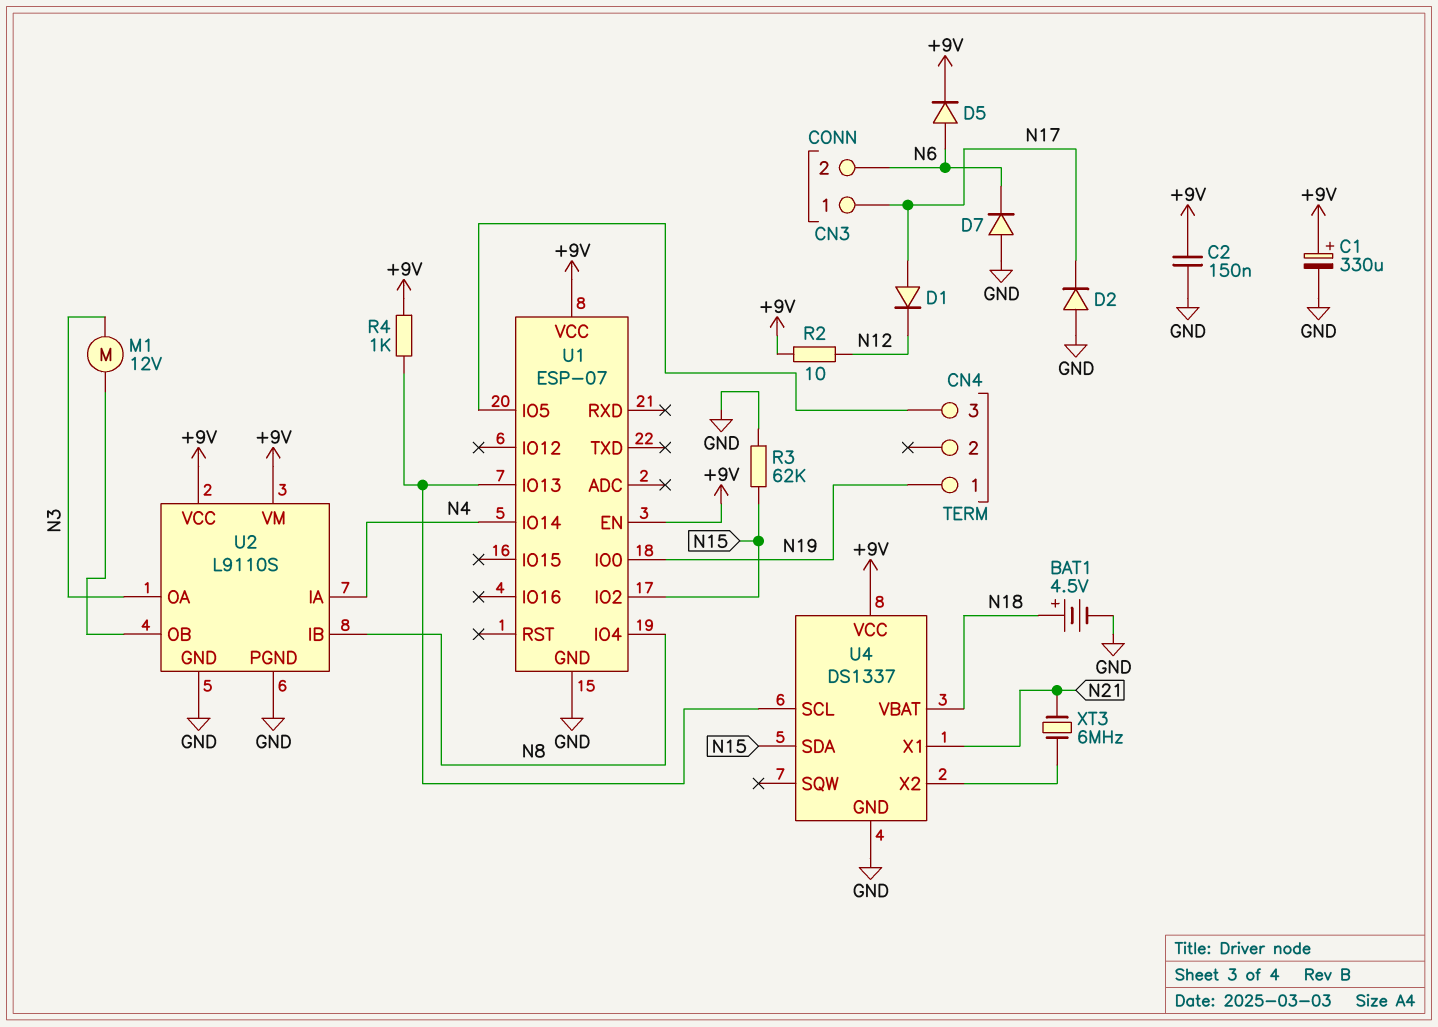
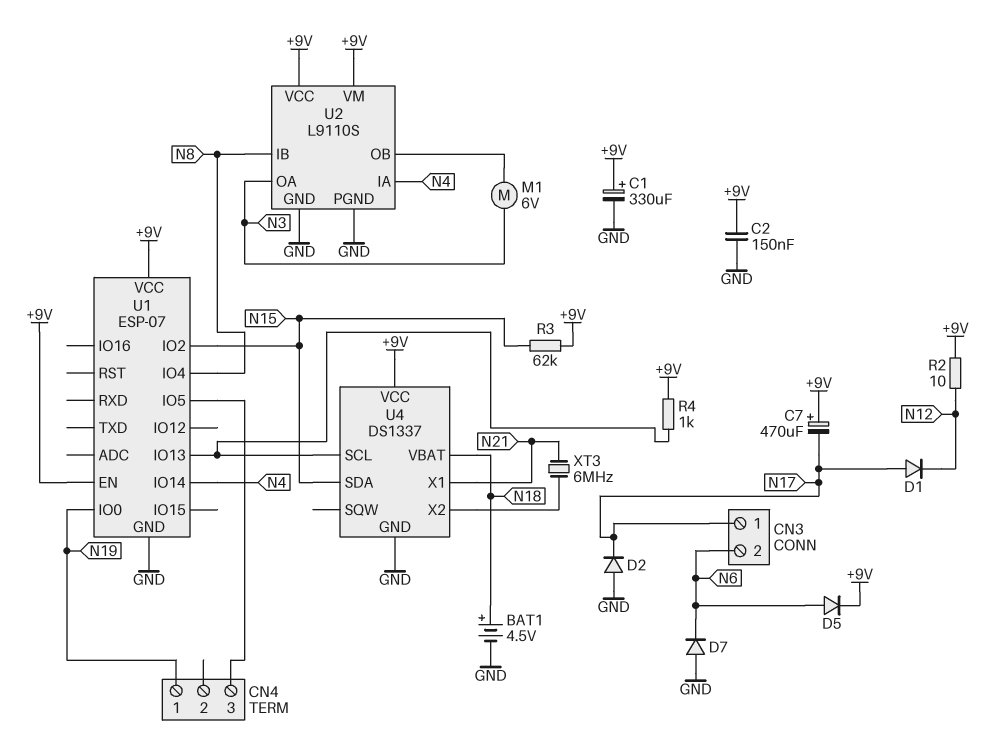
C7: none -> 470uF (plus +9V, minus N17)
M1: motor 12V (N3, U2/OB) -> motor 6V (N3, U2/OB)
R3: 62k (GND, N15) -> 62k (+9V, N15)

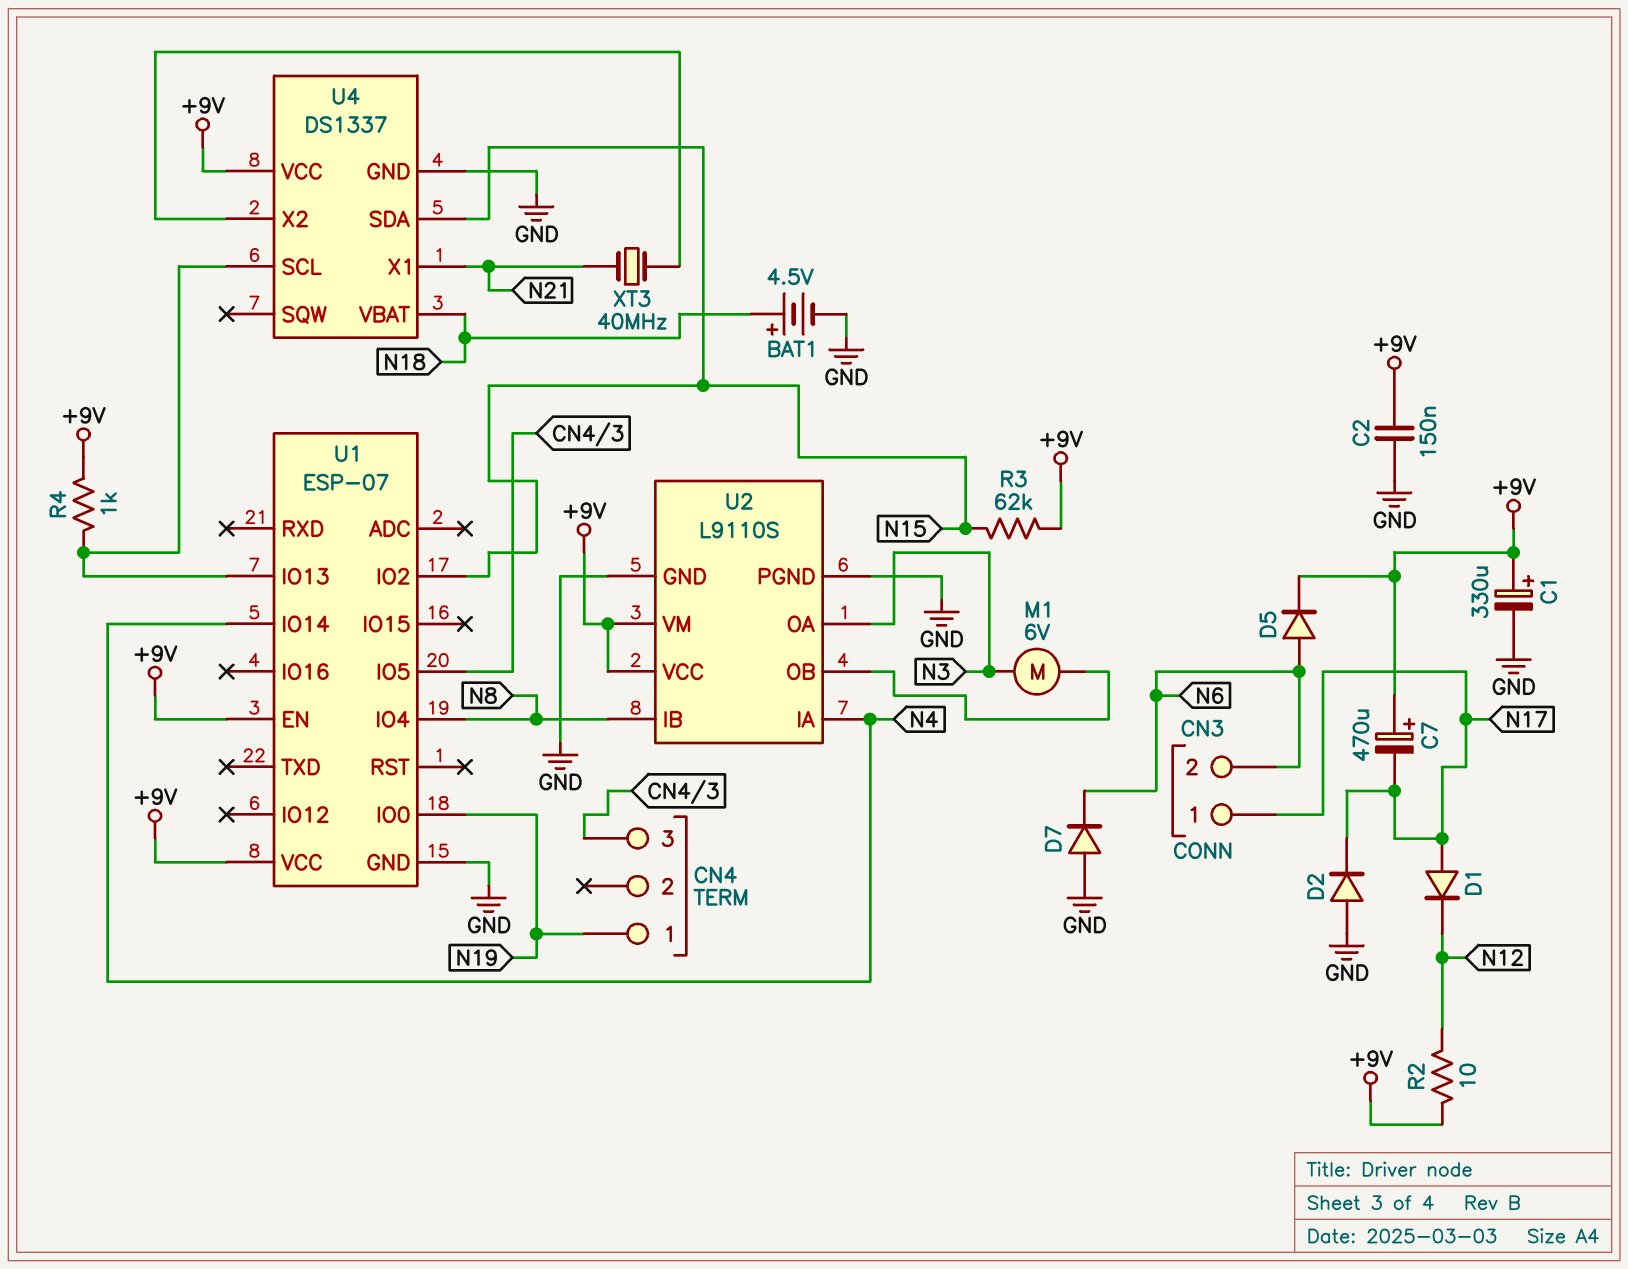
XT3: 6MHz (N21, U4/X2) -> 40MHz (N21, U4/X2)

